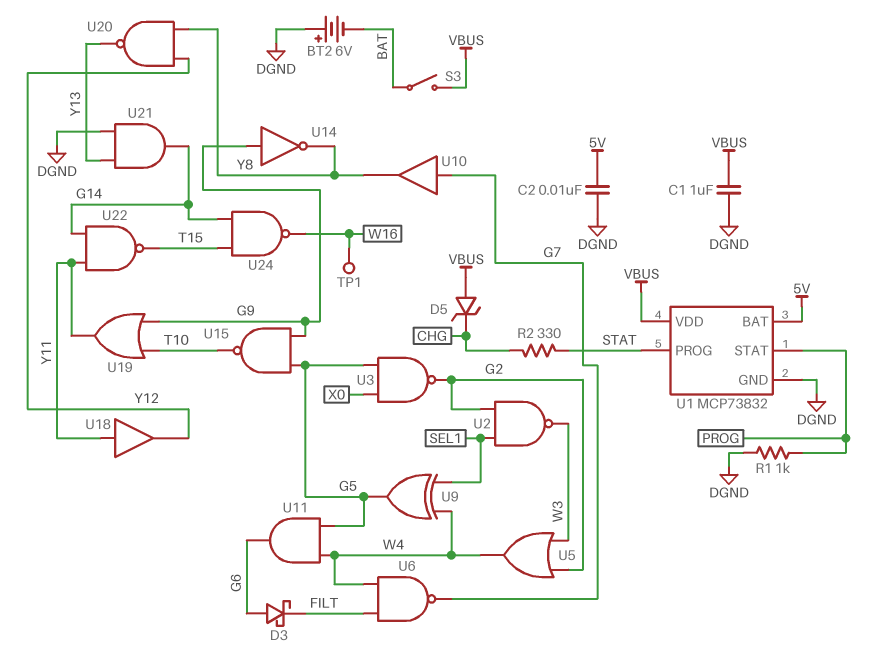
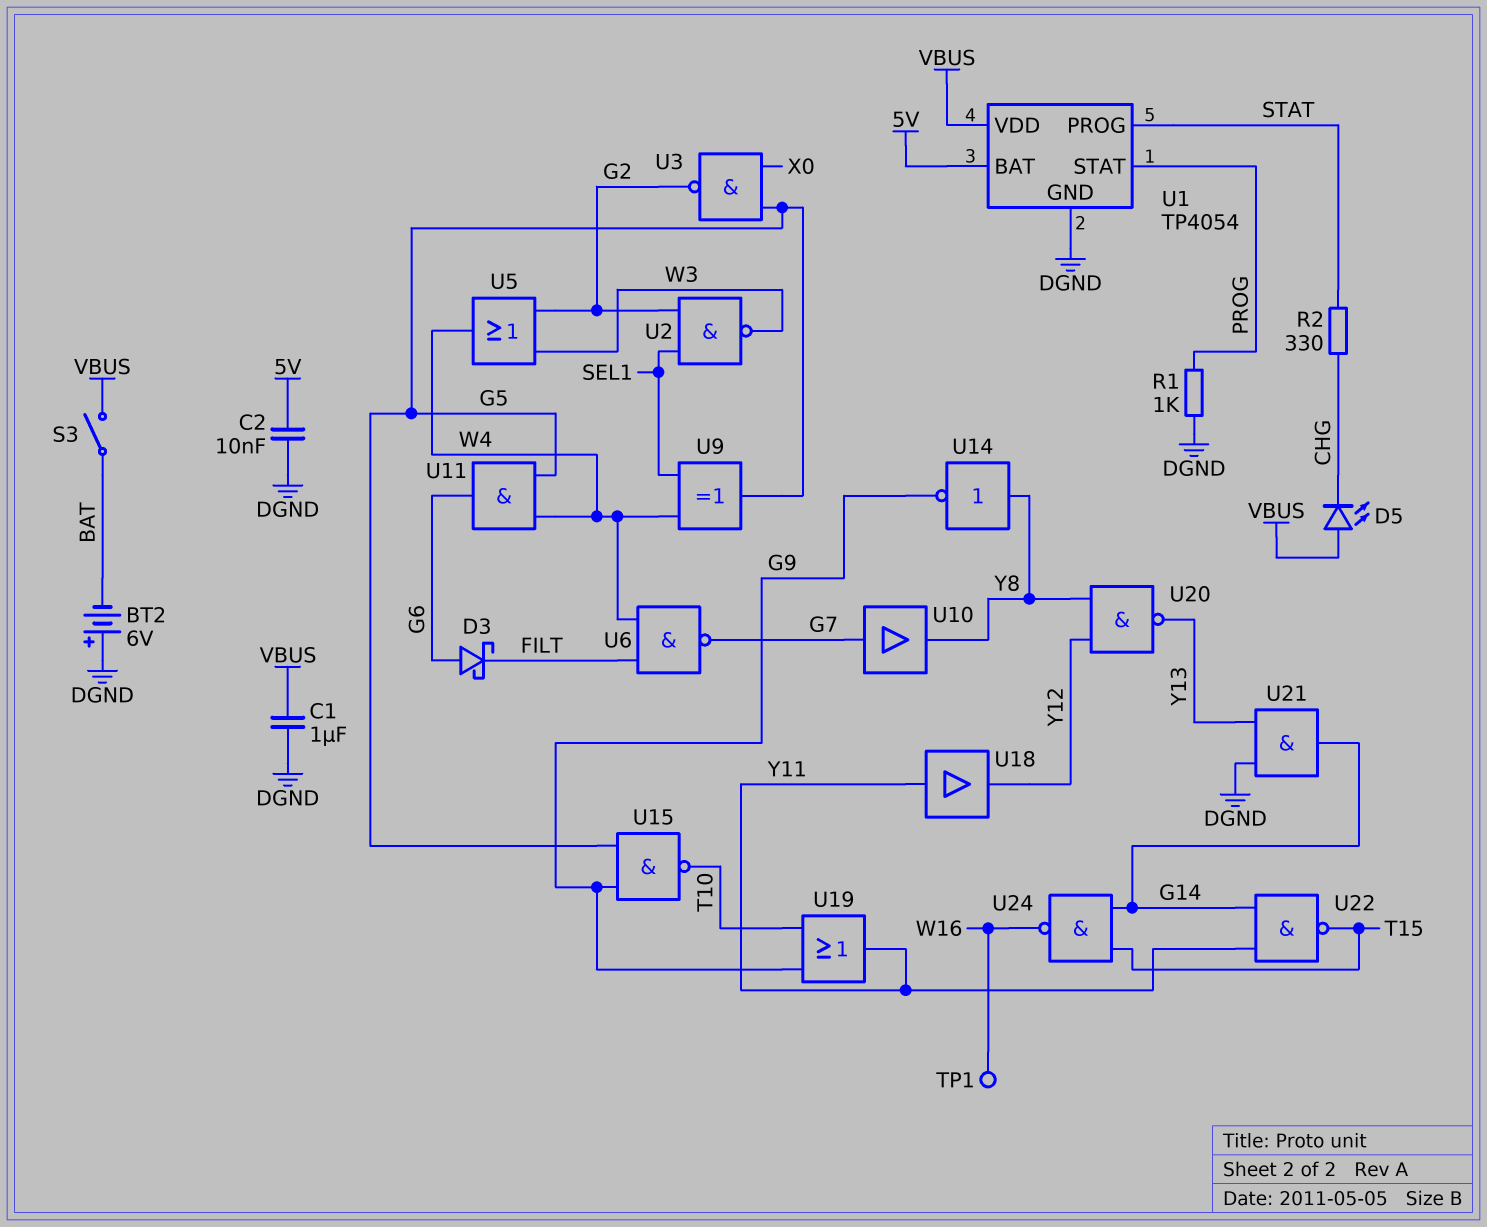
D5: zener (A VBUS, K CHG) -> LED (A VBUS, K CHG)
U1: MCP73832 -> TP4054
U14: NOT (in G9, out Y8) -> NOT (in Y8, out G9)

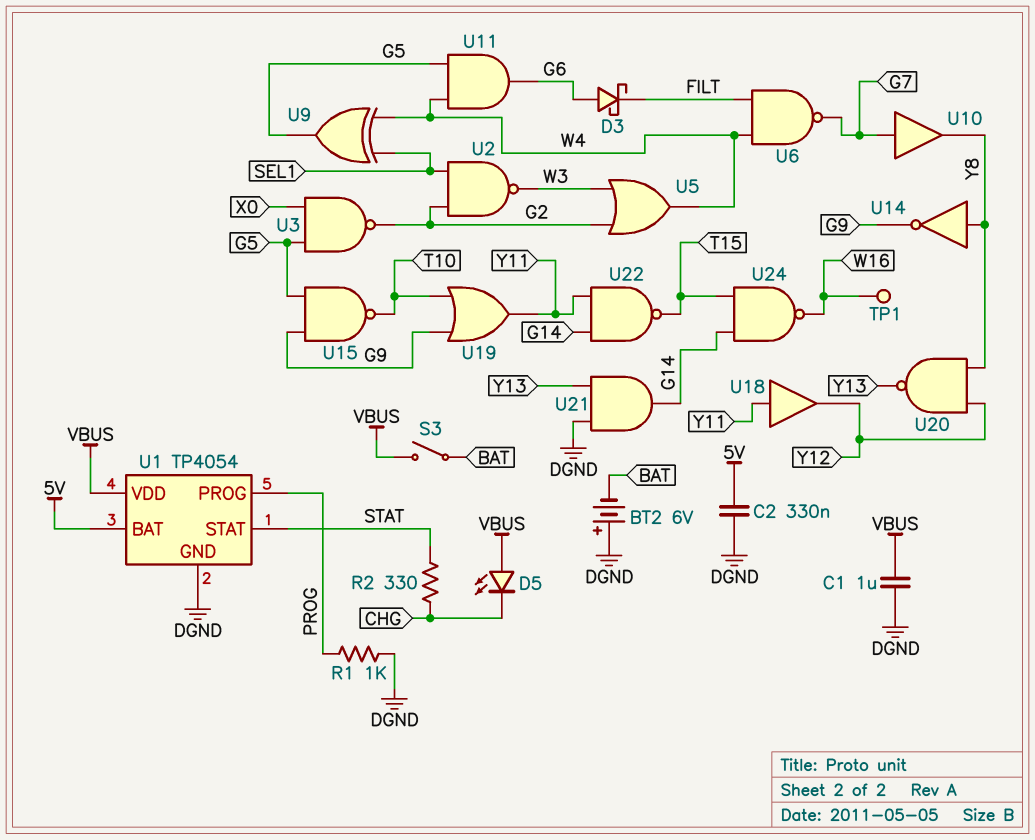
C2: 10nF (5V, DGND) -> 330nF (5V, DGND)
U1 pin PROG: STAT -> PROG
U1 pin STAT: PROG -> STAT

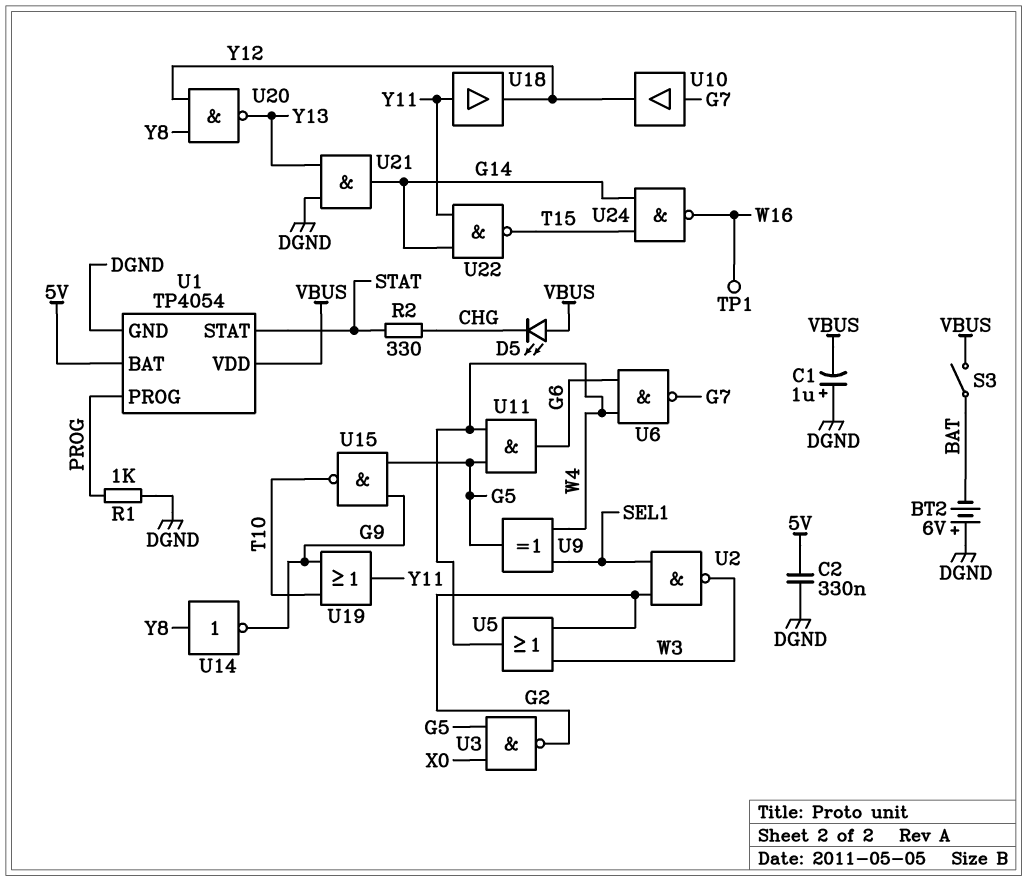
C1: 1uF (DGND, VBUS) -> 1uF (plus DGND, minus VBUS)
D3: schottky (A G6, K FILT) -> none
U6: NAND (in FILT, in W4, out G7) -> NAND (in G6, in W4, out G7)
U10: buffer (in G7, out Y8) -> buffer (in G7, out Y12)

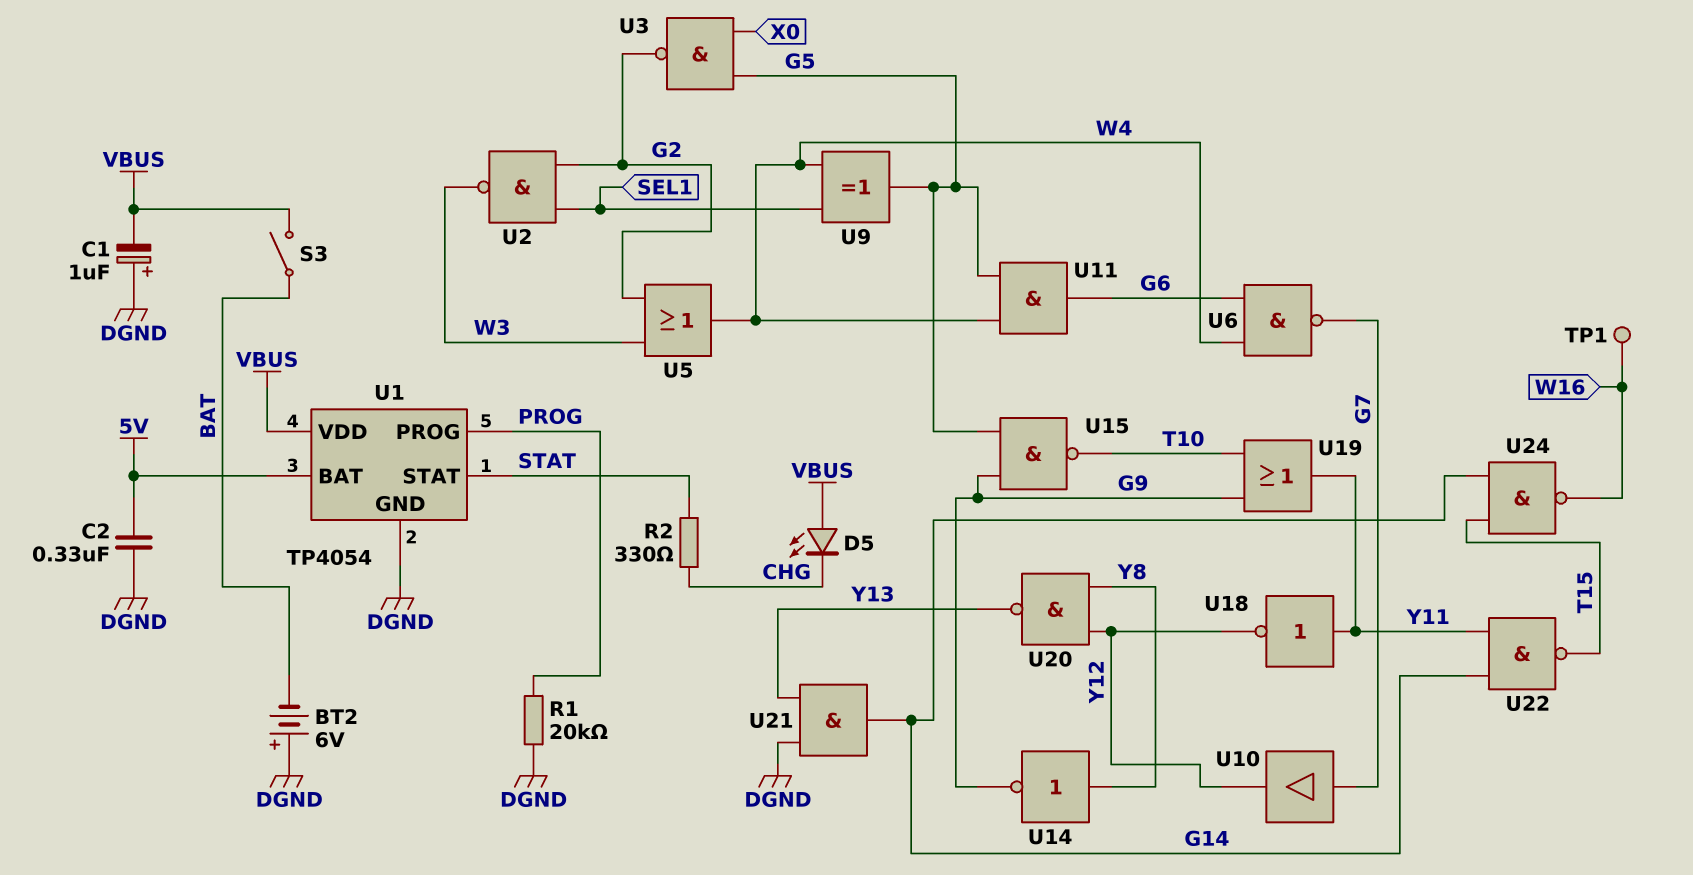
R1: 1k (DGND, PROG) -> 20k (DGND, PROG)
U18: buffer (in Y11, out Y12) -> NOT (in Y11, out Y12)

